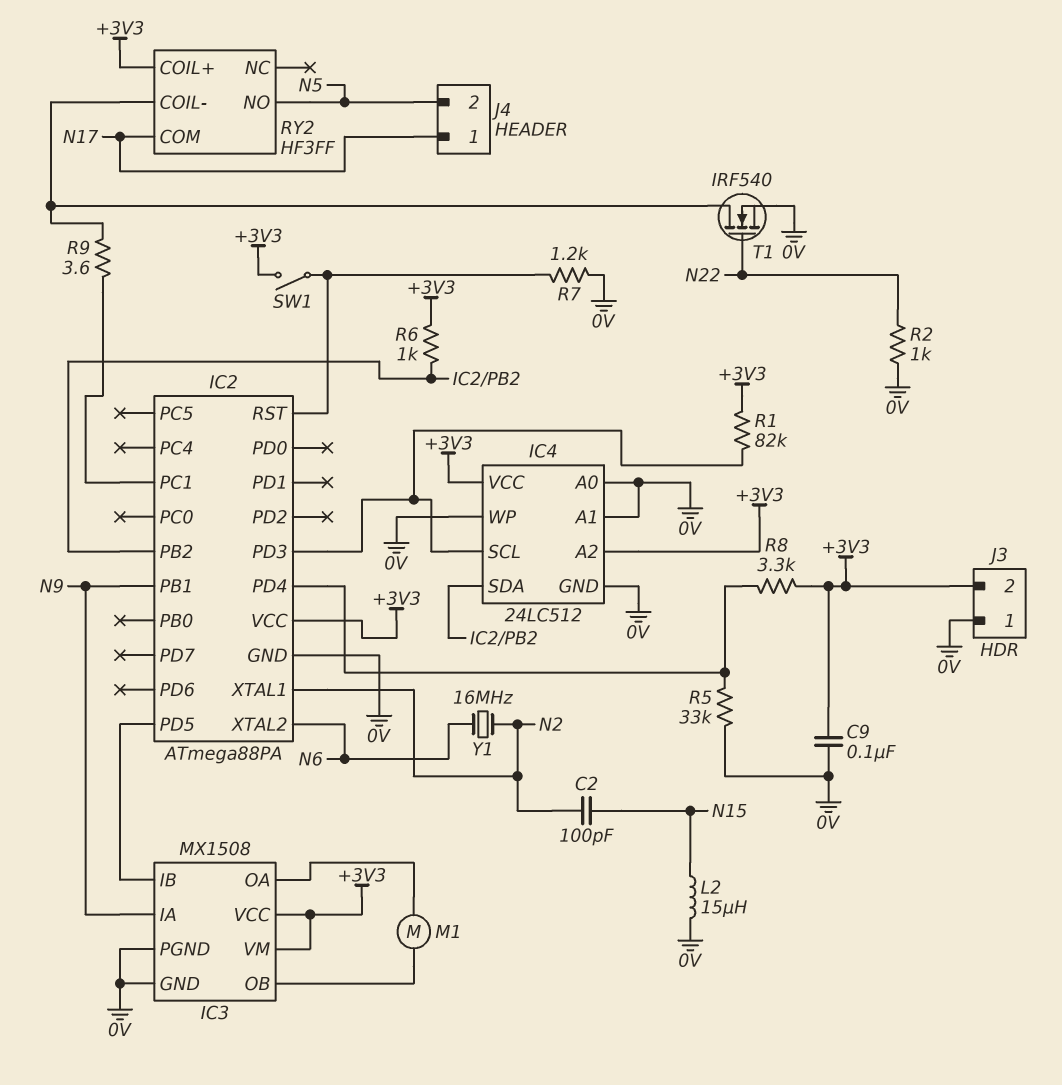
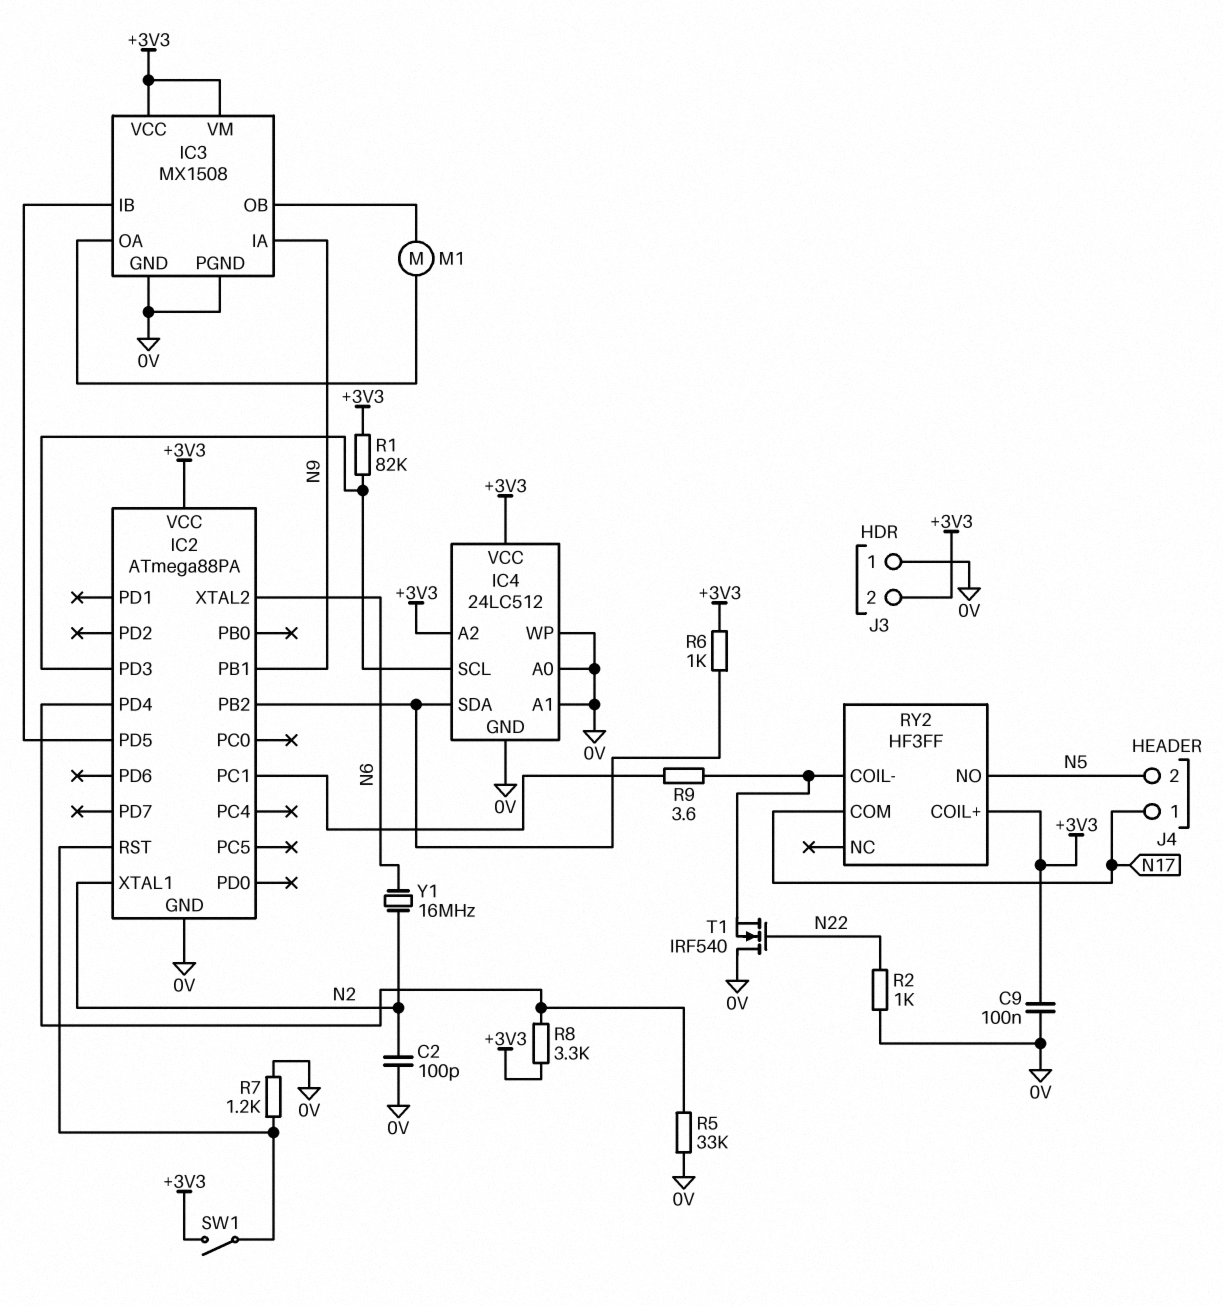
C2: 100pF (N2, N15) -> 100pF (0V, N2)
L2: 15uH (0V, N15) -> none
T1: NMOS IRF540 (G N22, D RY2/COIL-, S 0V) -> NMOS IRF540 (G N22, D 0V, S RY2/COIL-)

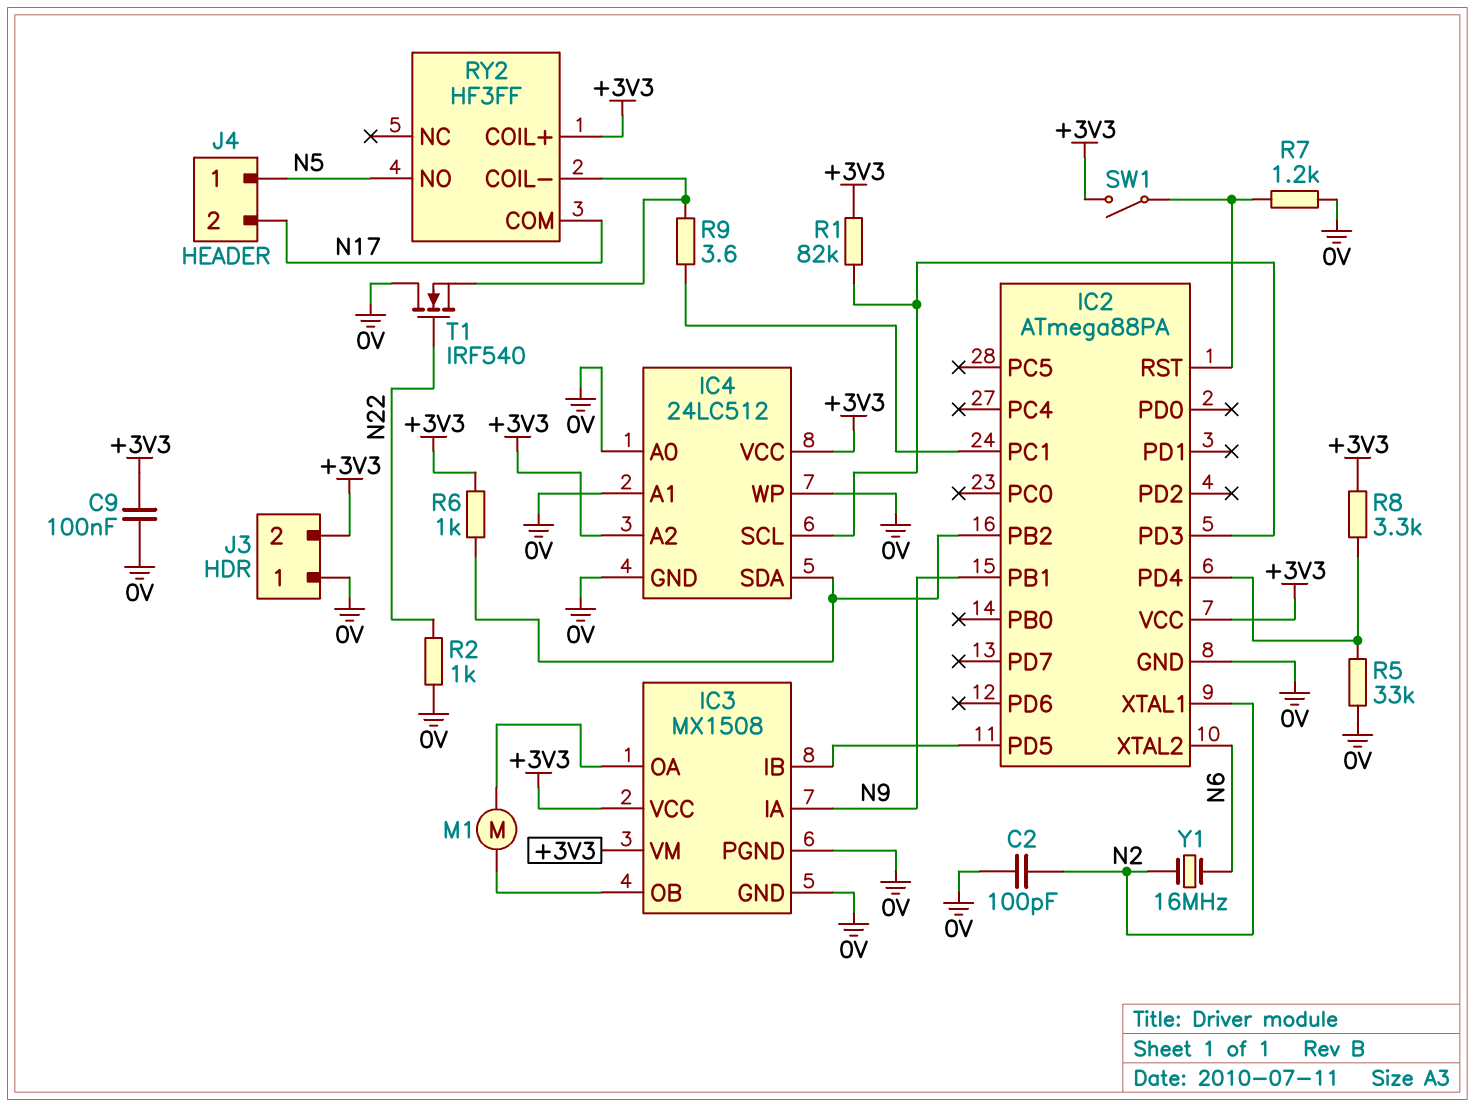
J4 pin 1: N17 -> N5
J4 pin 2: N5 -> N17

